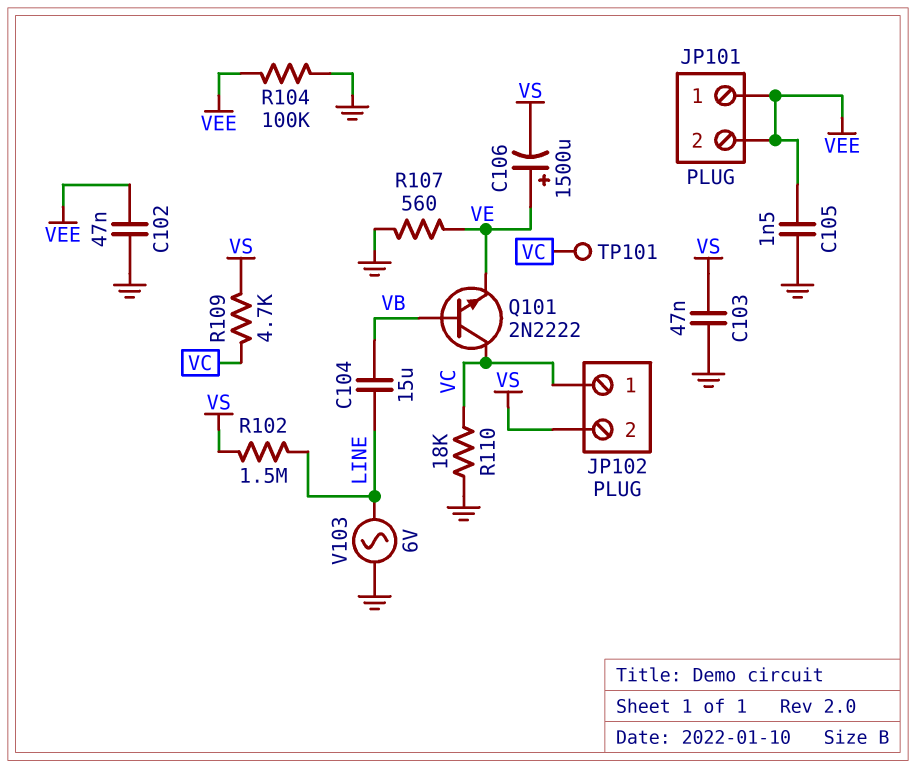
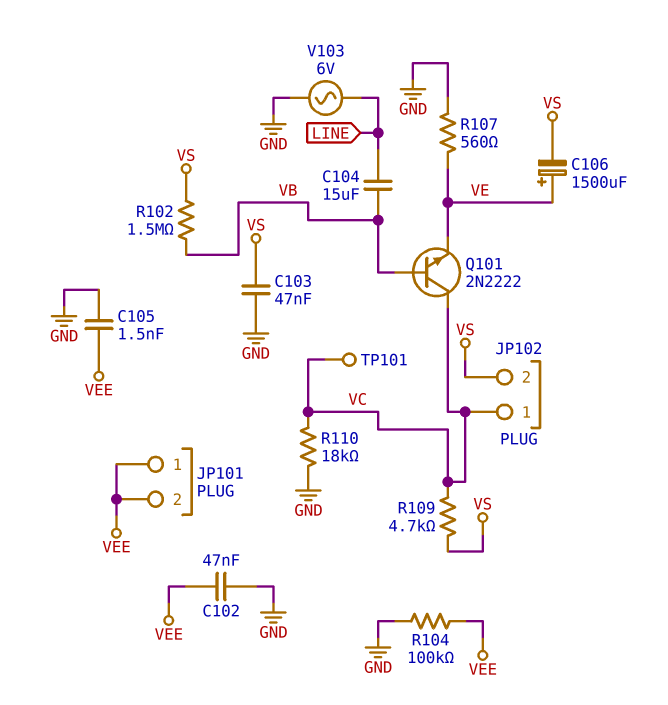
R102: 1.5M (LINE, VS) -> 1.5M (VB, VS)

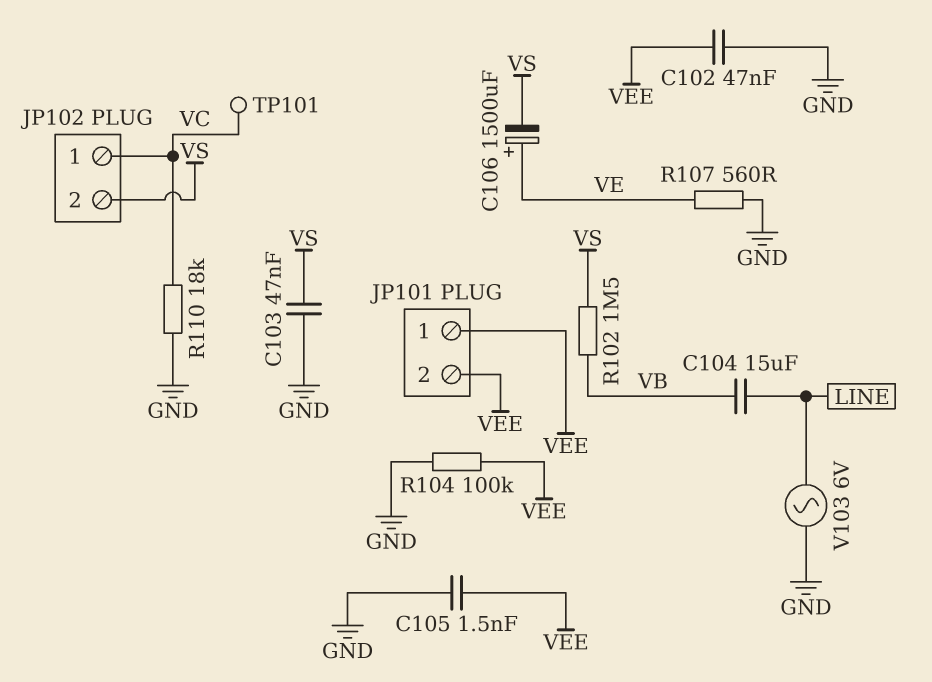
Q101: NPN 2N2222 (B VB, C VC, E VE) -> none
R109: 4.7k (VC, VS) -> none

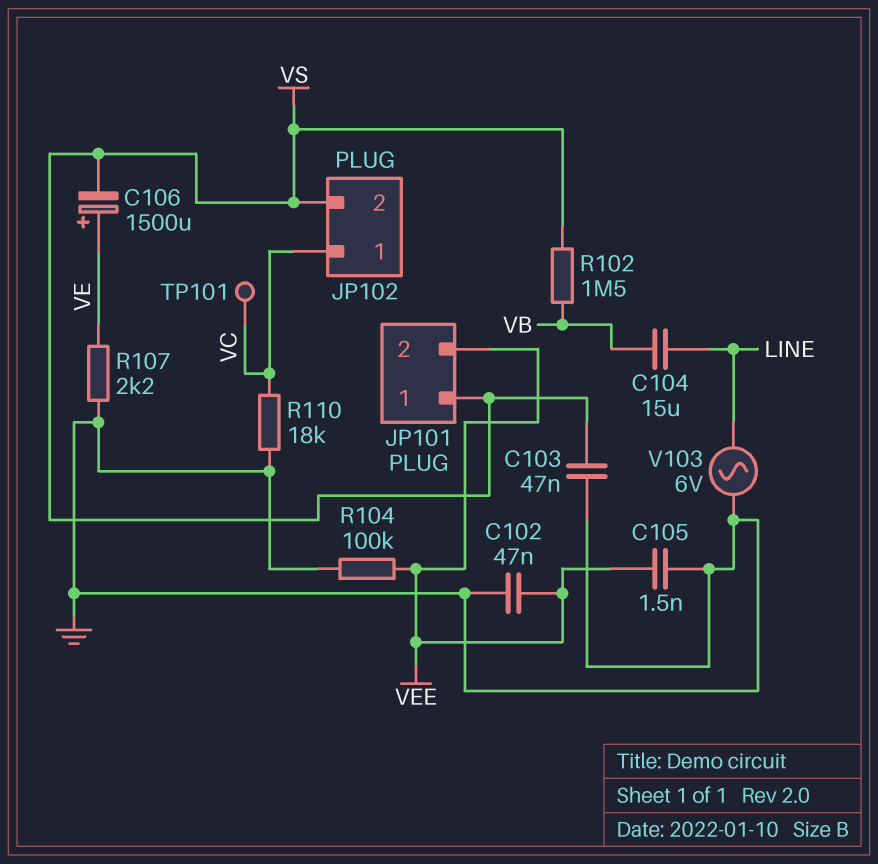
JP101 pin 1: VEE -> VS
R107: 560 (GND, VE) -> 2.2k (GND, VE)

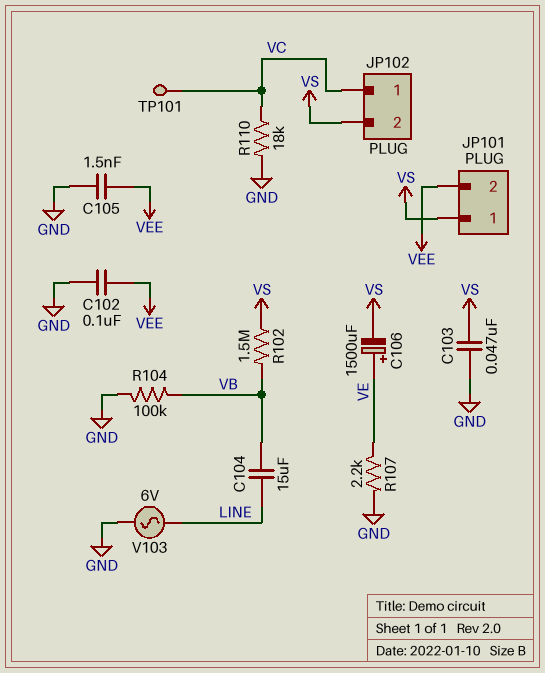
C102: 47nF (GND, VEE) -> 100nF (GND, VEE)
R104: 100k (GND, VEE) -> 100k (GND, VB)

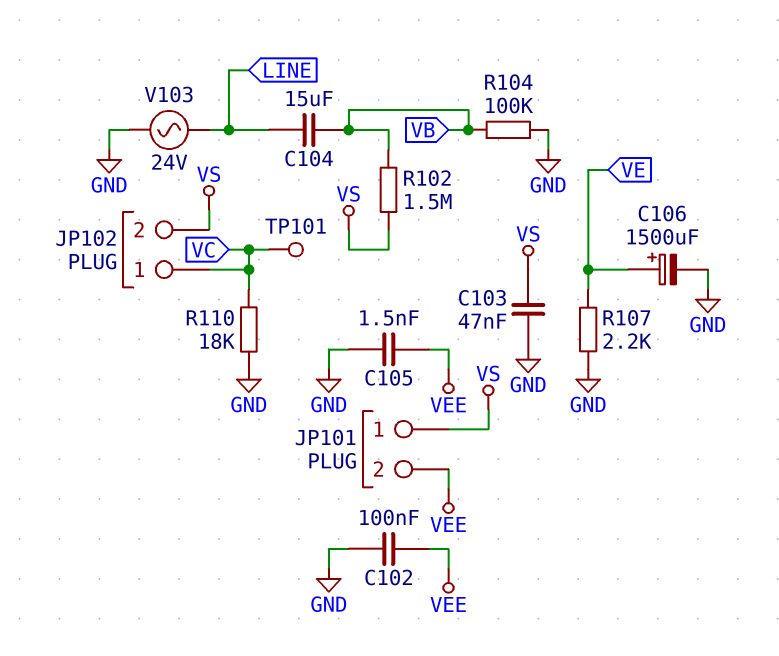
C106: 1500uF (plus VE, minus VS) -> 1500uF (plus VE, minus GND)
V103: AC 6V (GND, LINE) -> AC 24V (GND, LINE)

